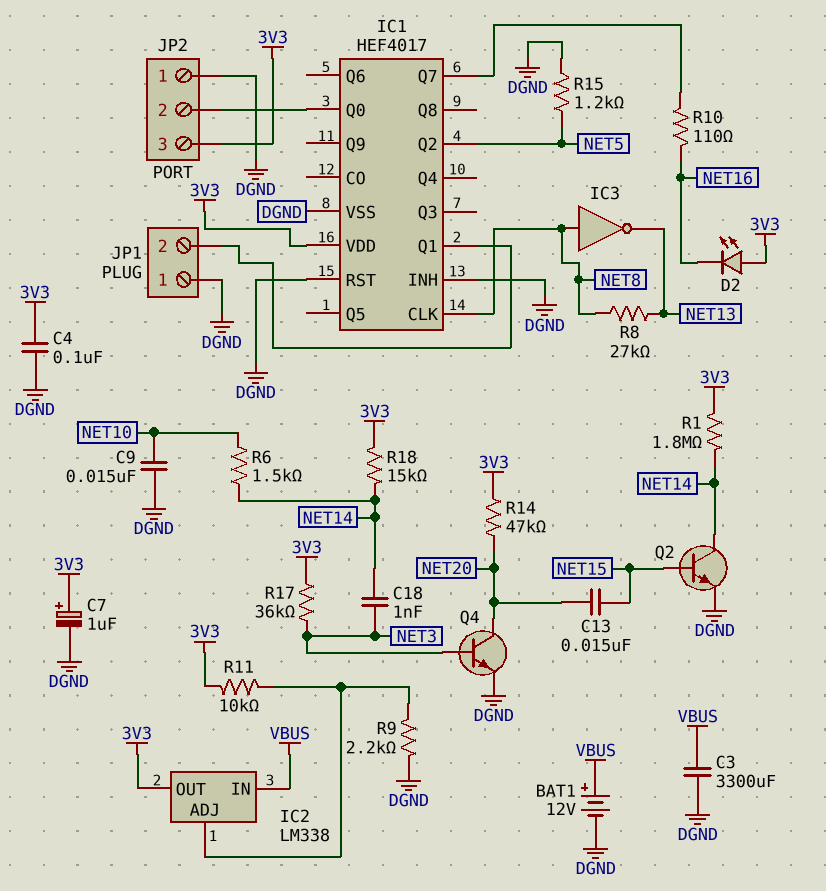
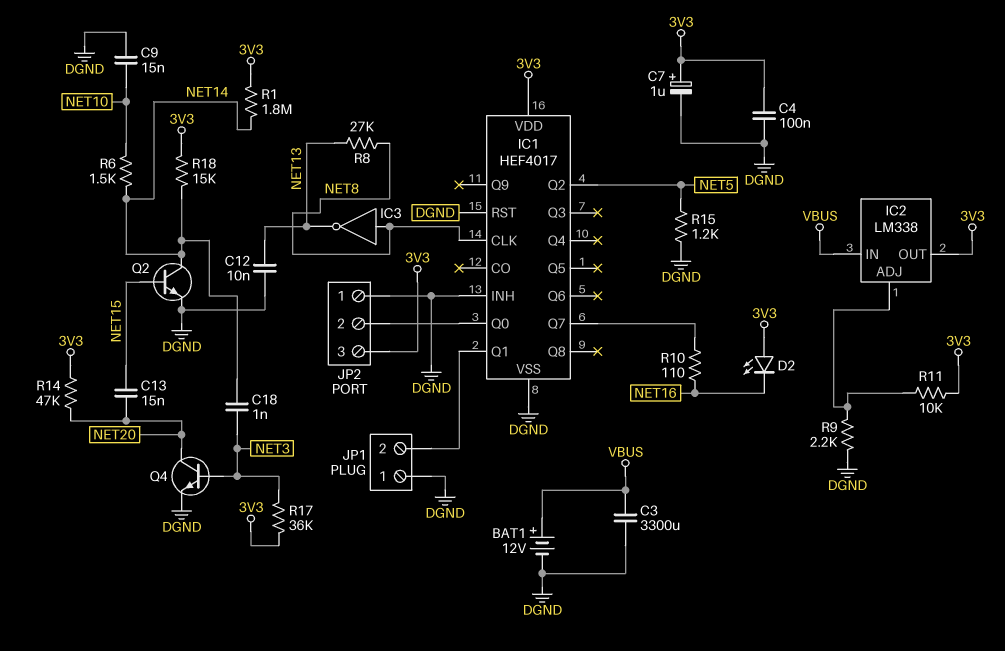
C12: none -> 10nF (DGND, NET13)

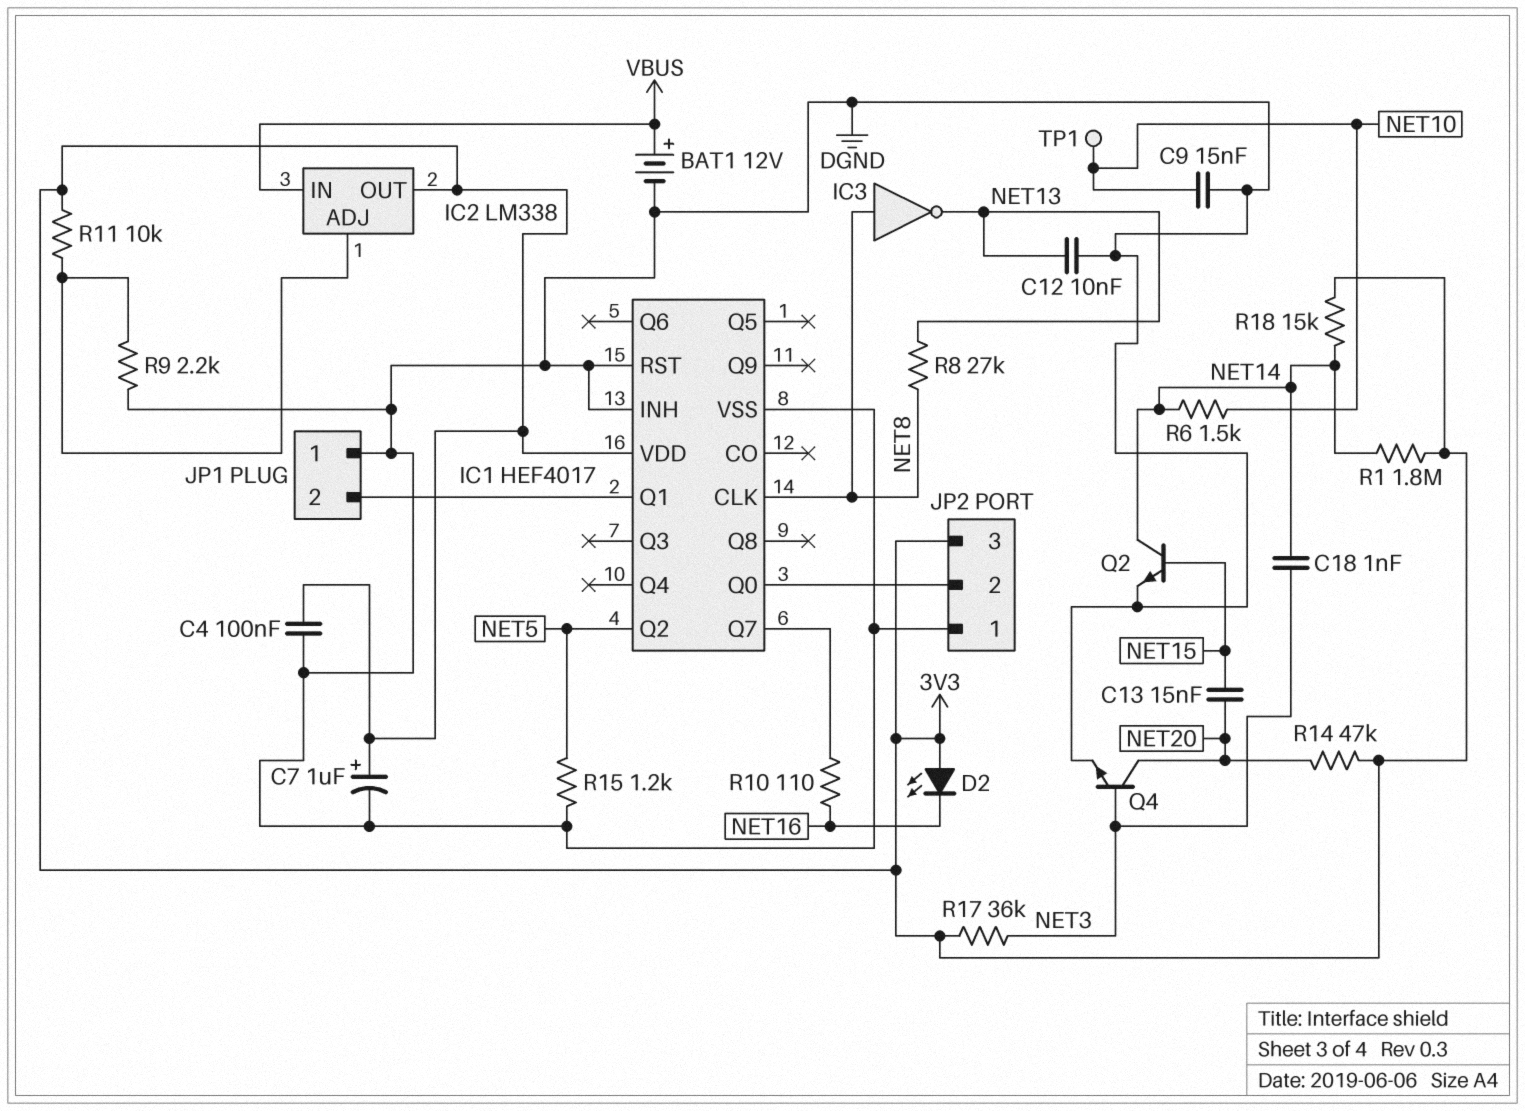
C3: 3300uF (DGND, VBUS) -> none
TP1: none -> test point (NET10)

